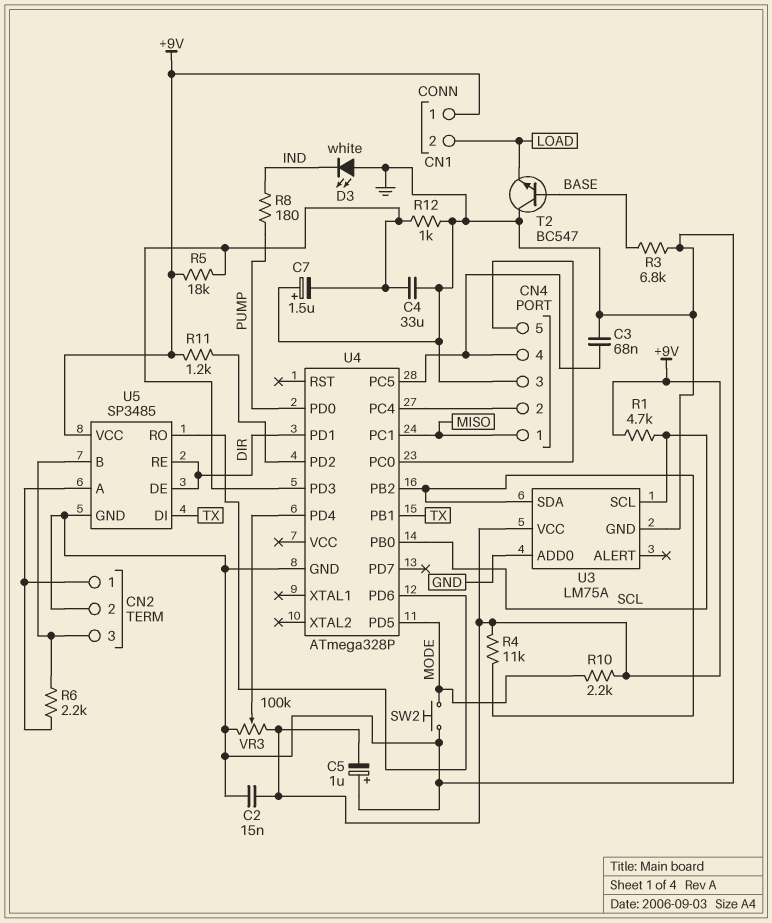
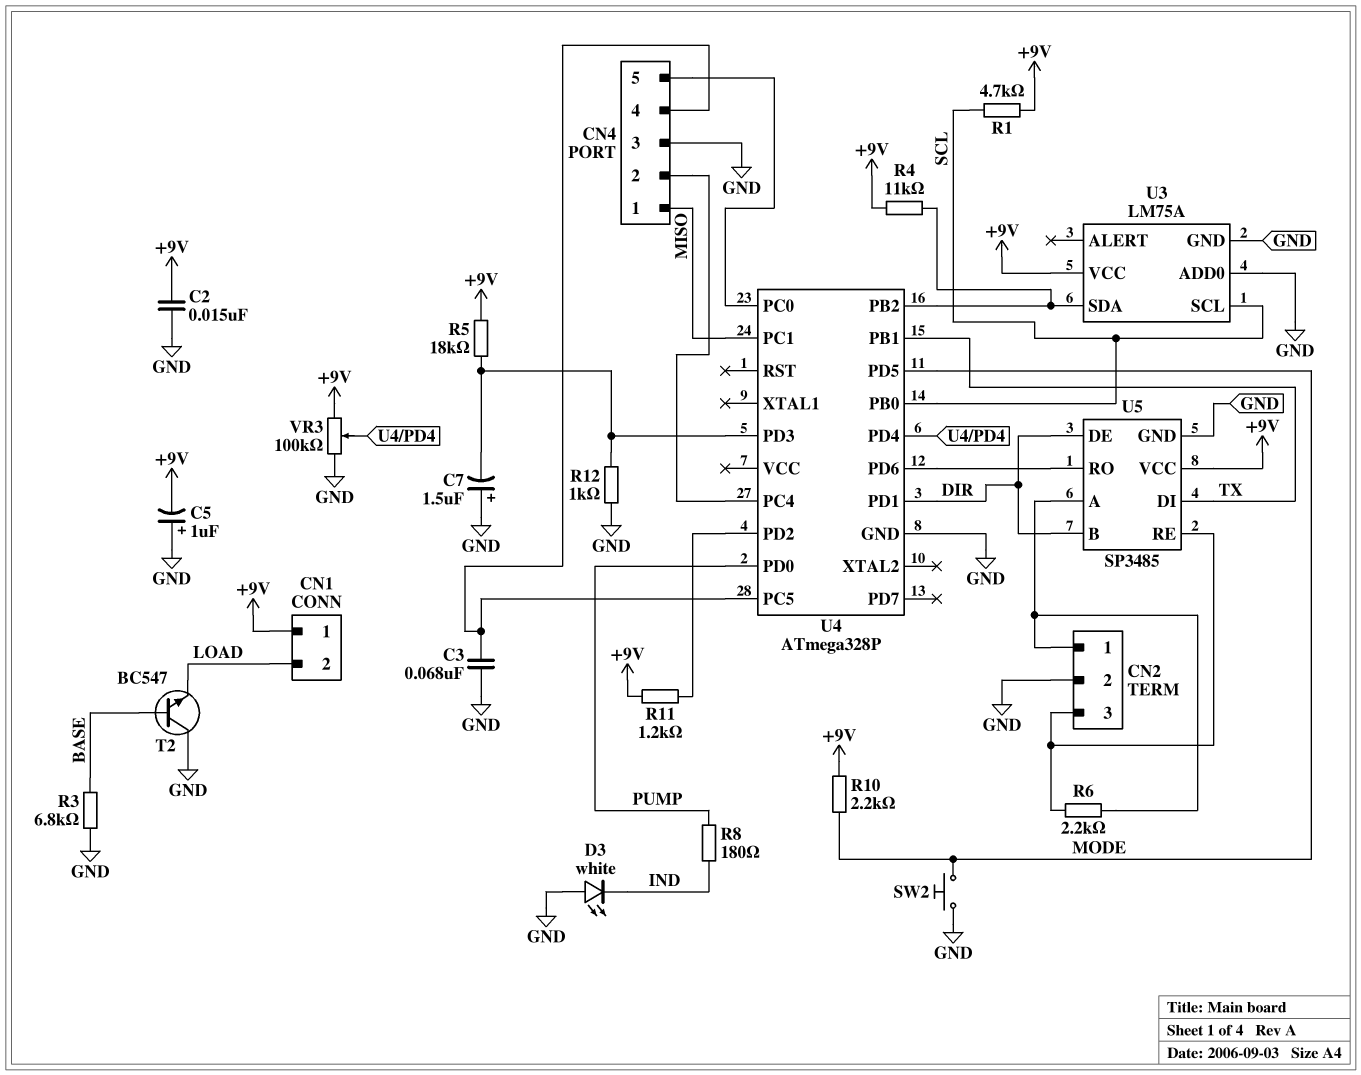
C4: 33uF (GND, U4/PD3) -> none
U5 pin B: CN2/3 -> DIR
U5 pin RE: DIR -> CN2/3

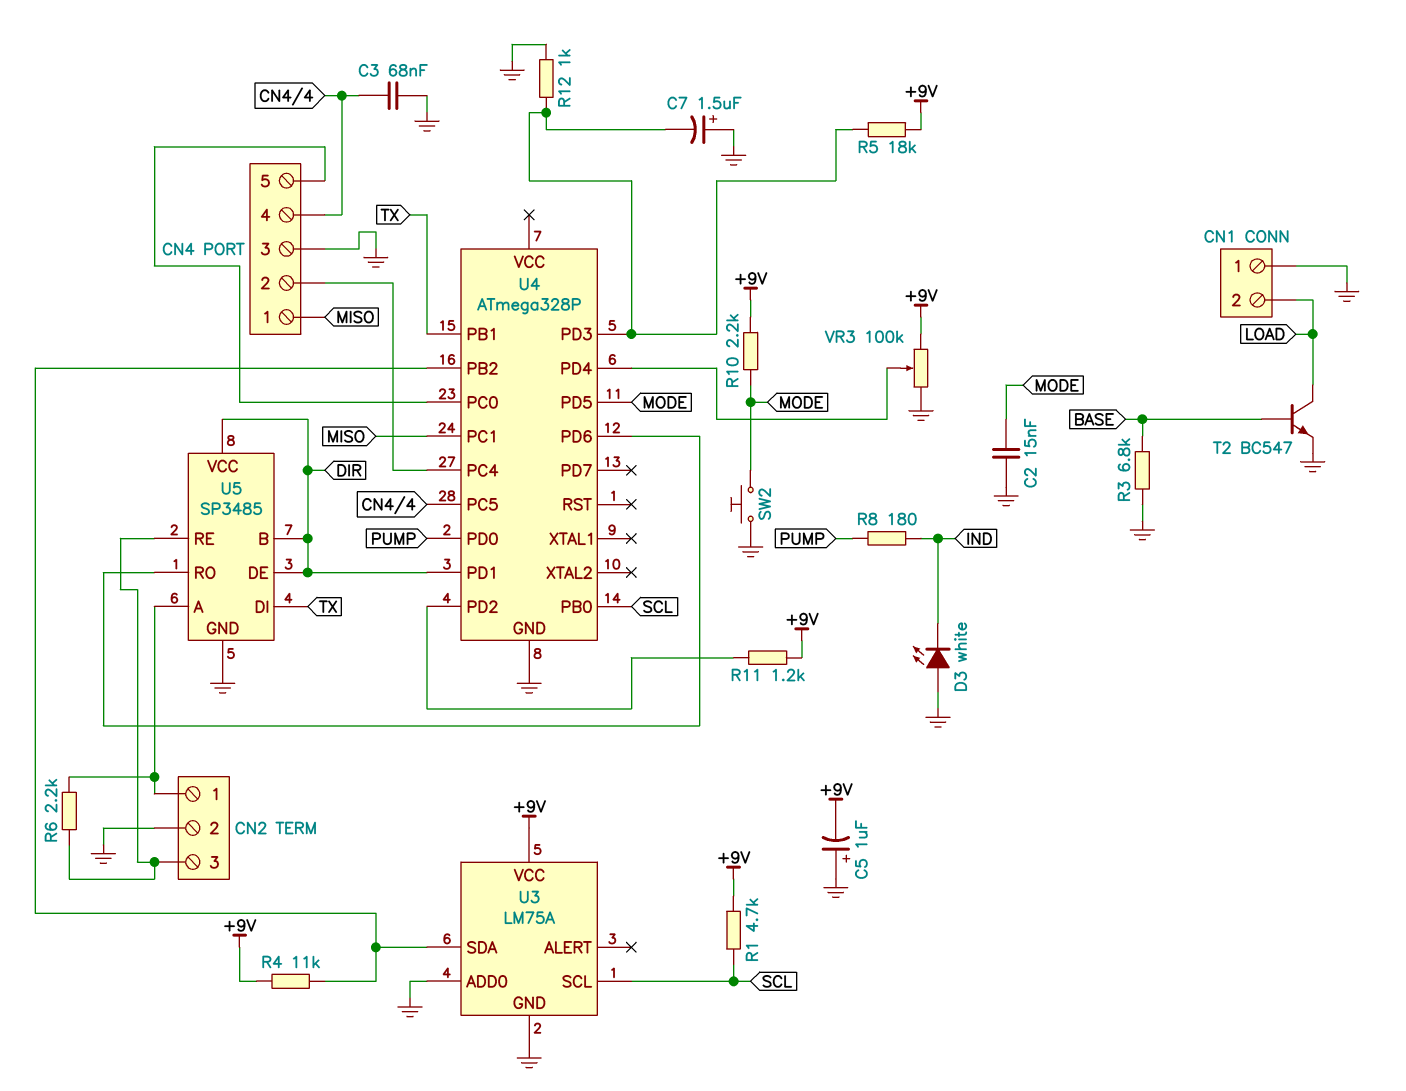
C2: 15nF (+9V, GND) -> 15nF (GND, MODE)
CN1 pin 1: +9V -> GND
T2: NPN BC547 (B BASE, C GND, E LOAD) -> NPN BC547 (B BASE, C LOAD, E GND)
U5 pin VCC: +9V -> DIR

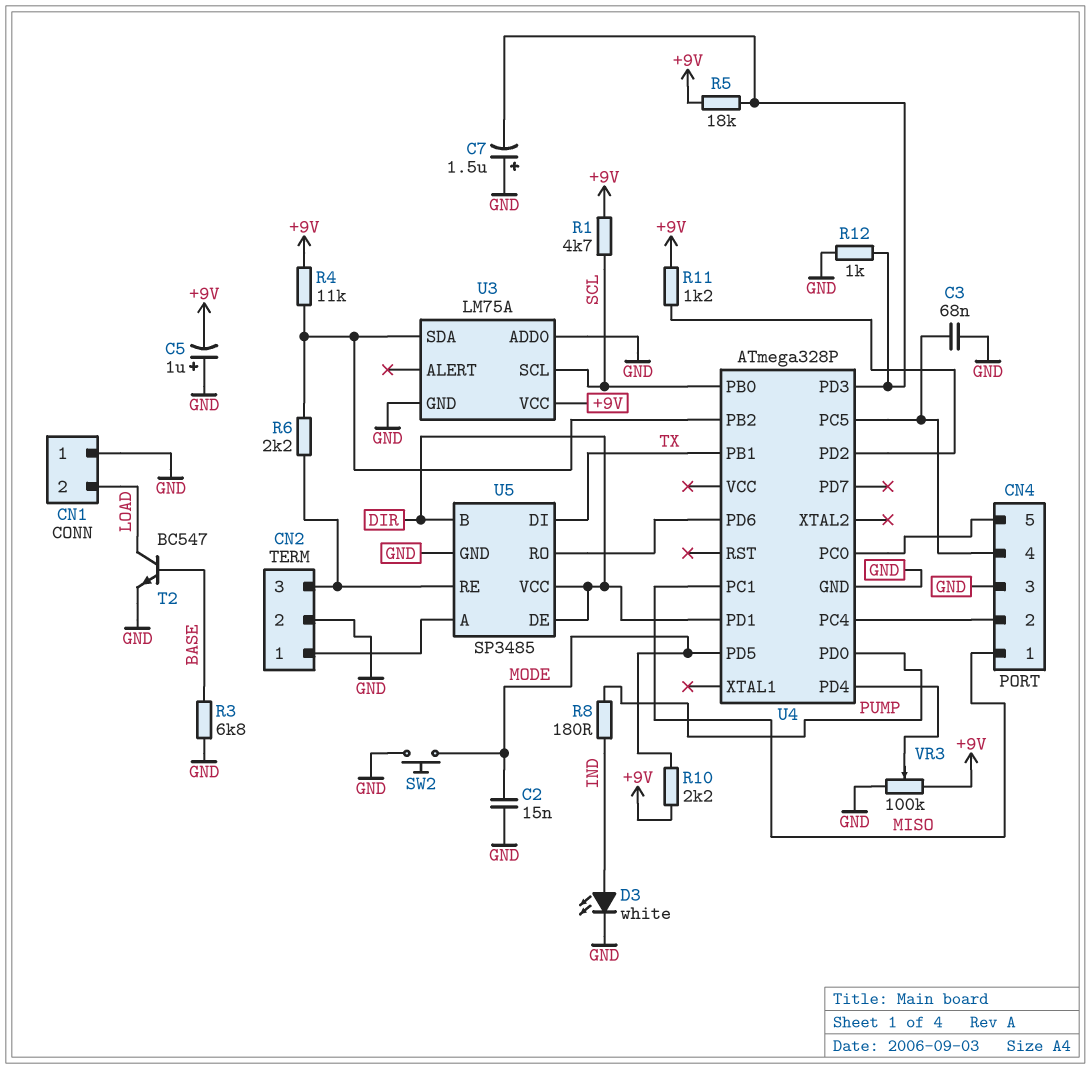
D3: LED white (A GND, K IND) -> LED white (A IND, K GND)
R6: 2.2k (CN2/1, CN2/3) -> 2.2k (CN2/3, U3/SDA)

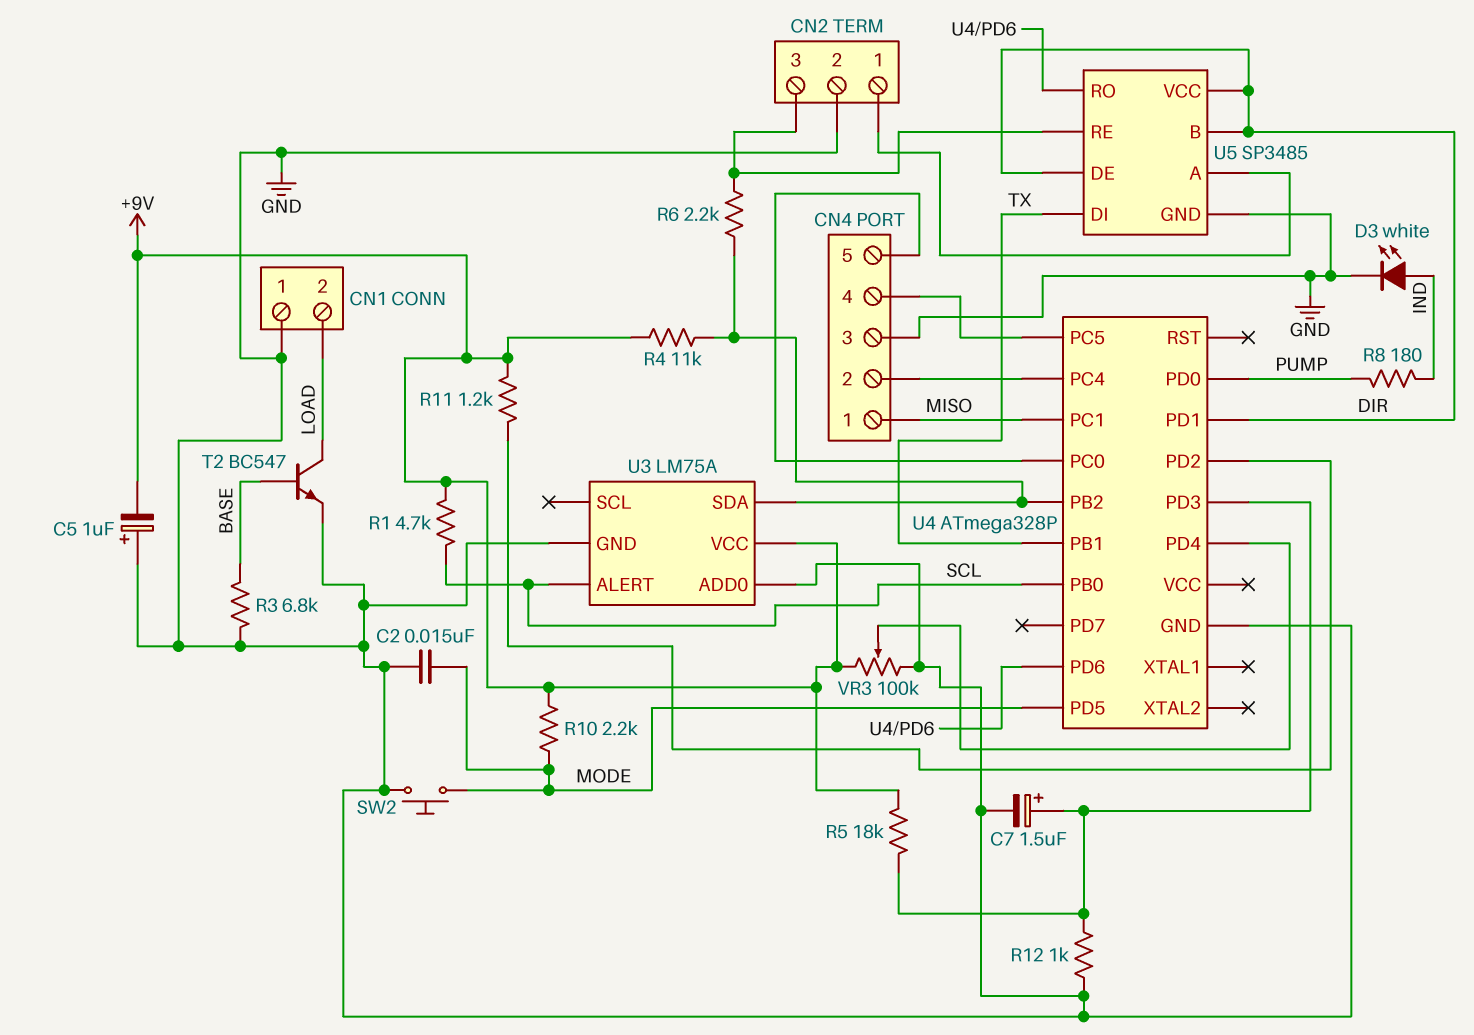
C3: 68nF (CN4/4, GND) -> none
C7: 1.5uF (plus GND, minus U4/PD3) -> 1.5uF (plus U4/PD3, minus GND)
U3 pin ALERT: none -> SCL
U3 pin SCL: SCL -> none

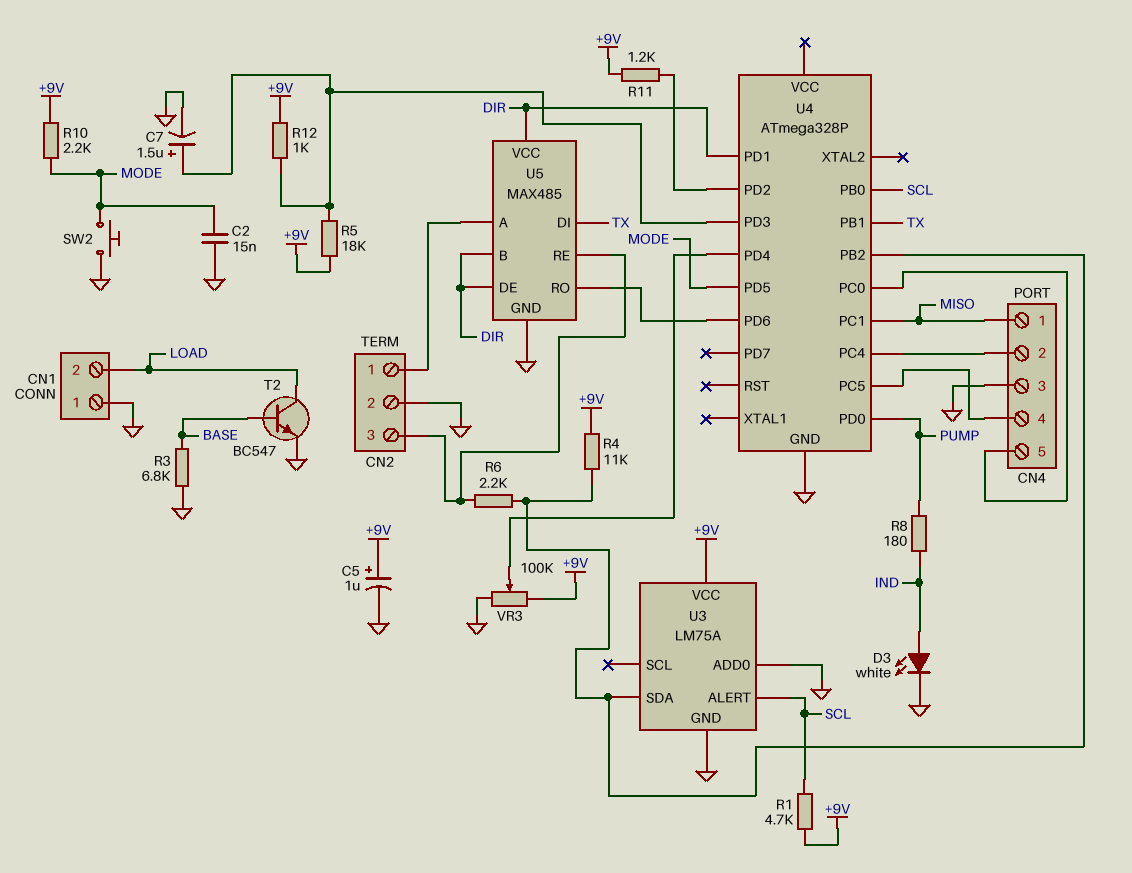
C5: 1uF (plus GND, minus +9V) -> 1uF (plus +9V, minus GND)
R12: 1k (GND, U4/PD3) -> 1k (+9V, U4/PD3)
U5: SP3485 -> MAX485

